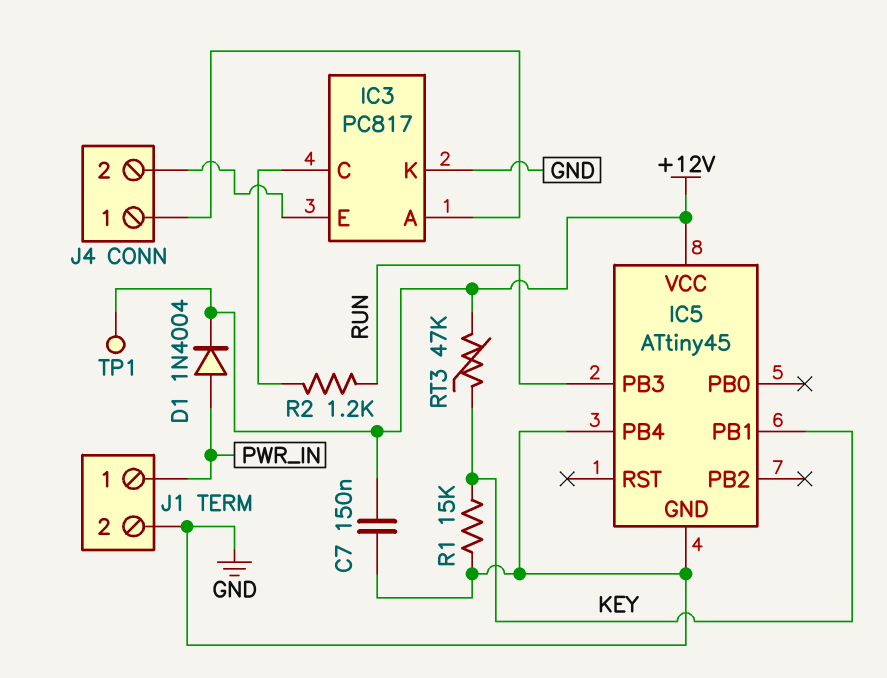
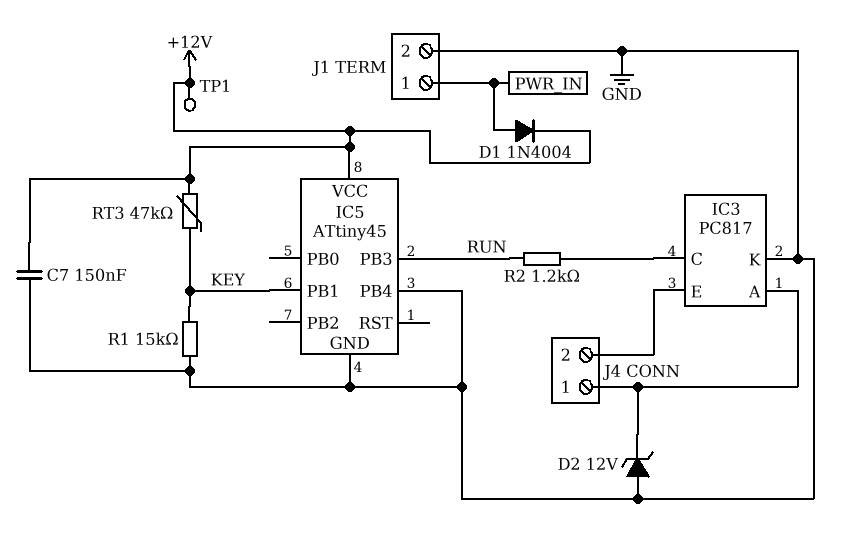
D2: none -> zener 12V (A GND, K IC3/A)

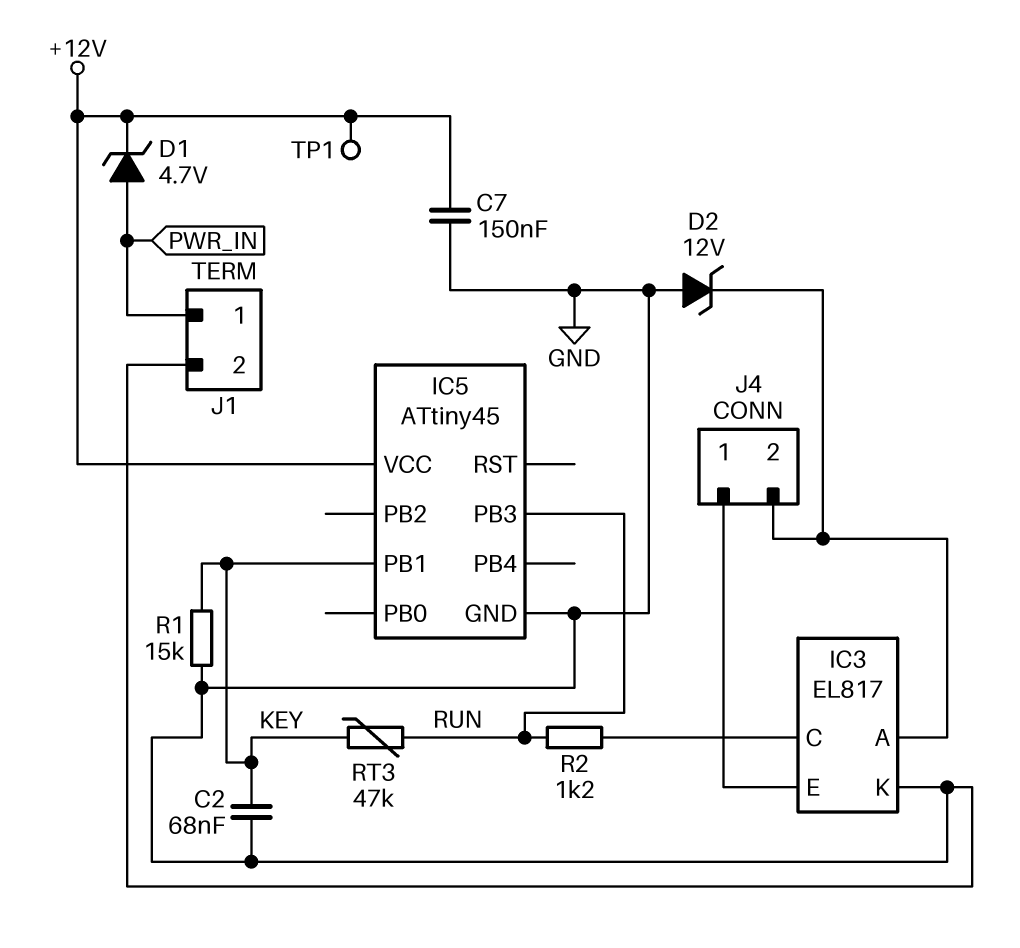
C2: none -> 68nF (GND, KEY)
D1: diode 1N4004 (A PWR_IN, K +12V) -> zener 4.7V (A PWR_IN, K +12V)
IC3: PC817 -> EL817
IC5 pin PB4: GND -> none
J4 pin 1: IC3/A -> IC3/E
J4 pin 2: IC3/E -> IC3/A
RT3: 47k (+12V, KEY) -> 47k (KEY, RUN)

